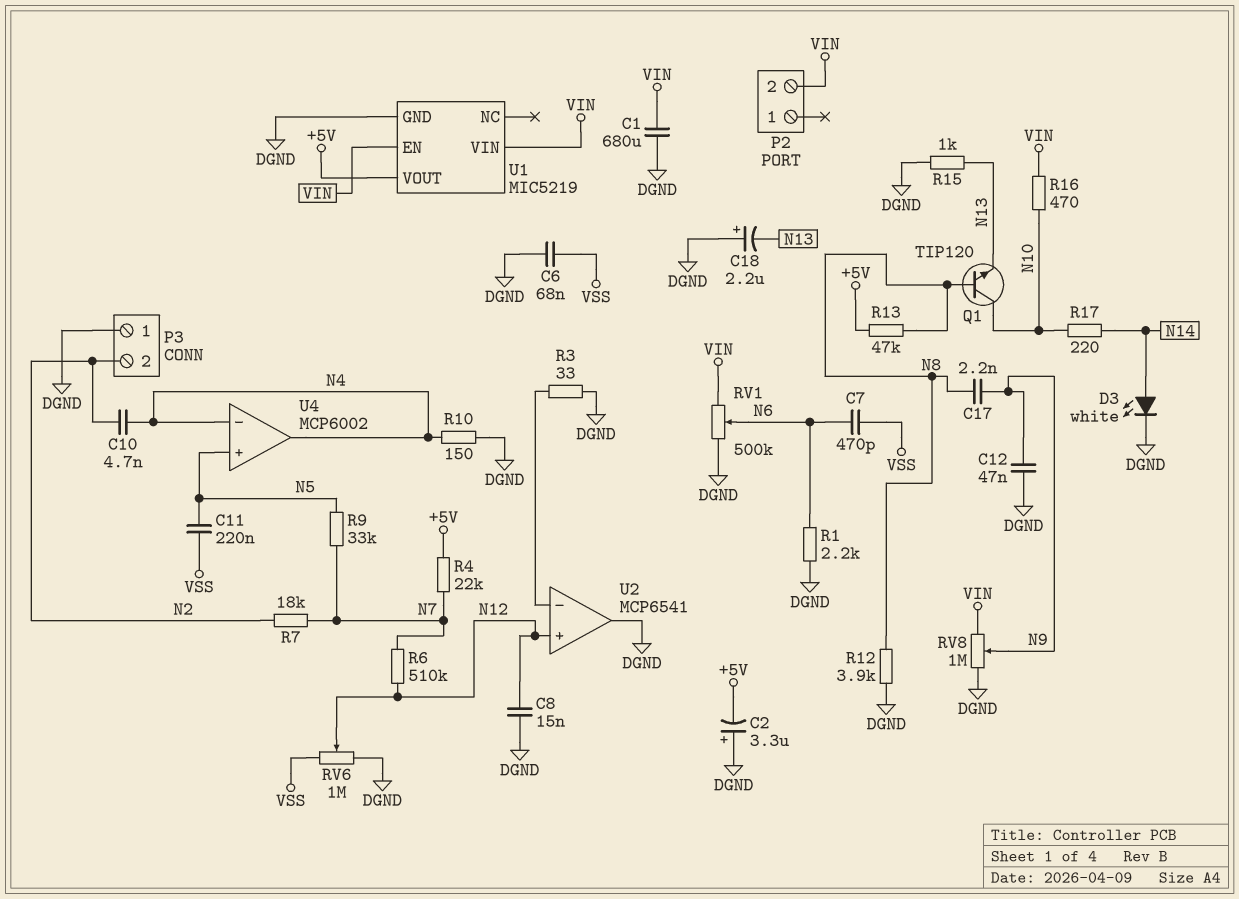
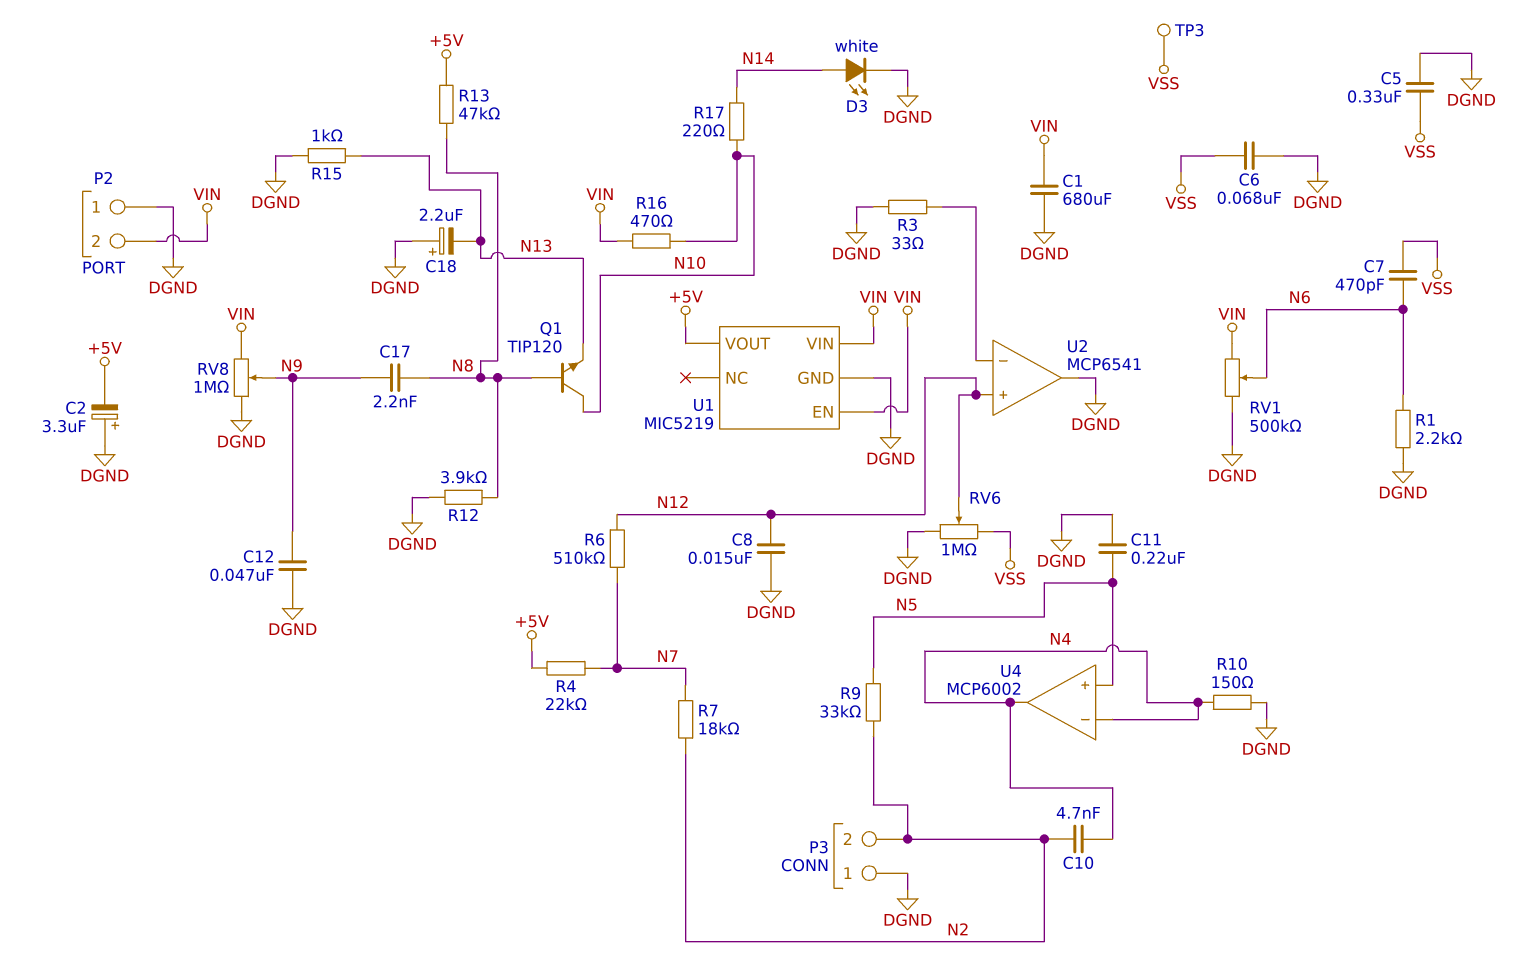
C5: none -> 330nF (DGND, VSS)
C11: 220nF (N5, VSS) -> 220nF (DGND, N5)
P2 pin 1: none -> DGND
R9: 33k (N5, N7) -> 33k (N2, N5)
TP3: none -> test point (VSS)

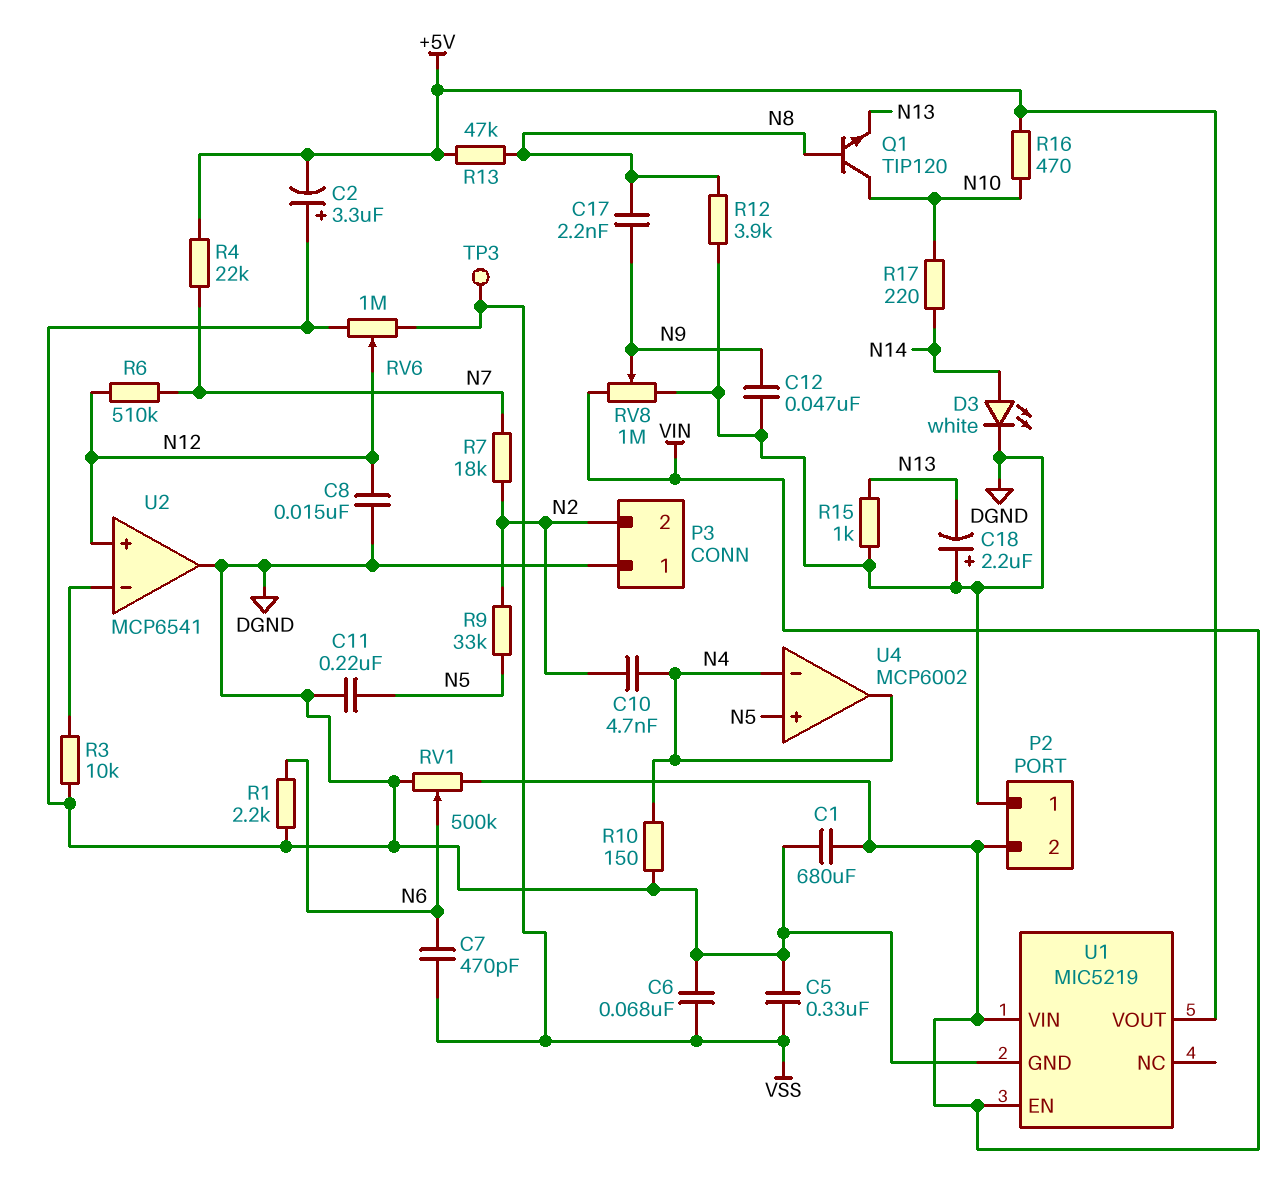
R3: 33 (DGND, U2/in-) -> 10k (DGND, U2/in-)
R16: 470 (N10, VIN) -> 470 (+5V, N10)

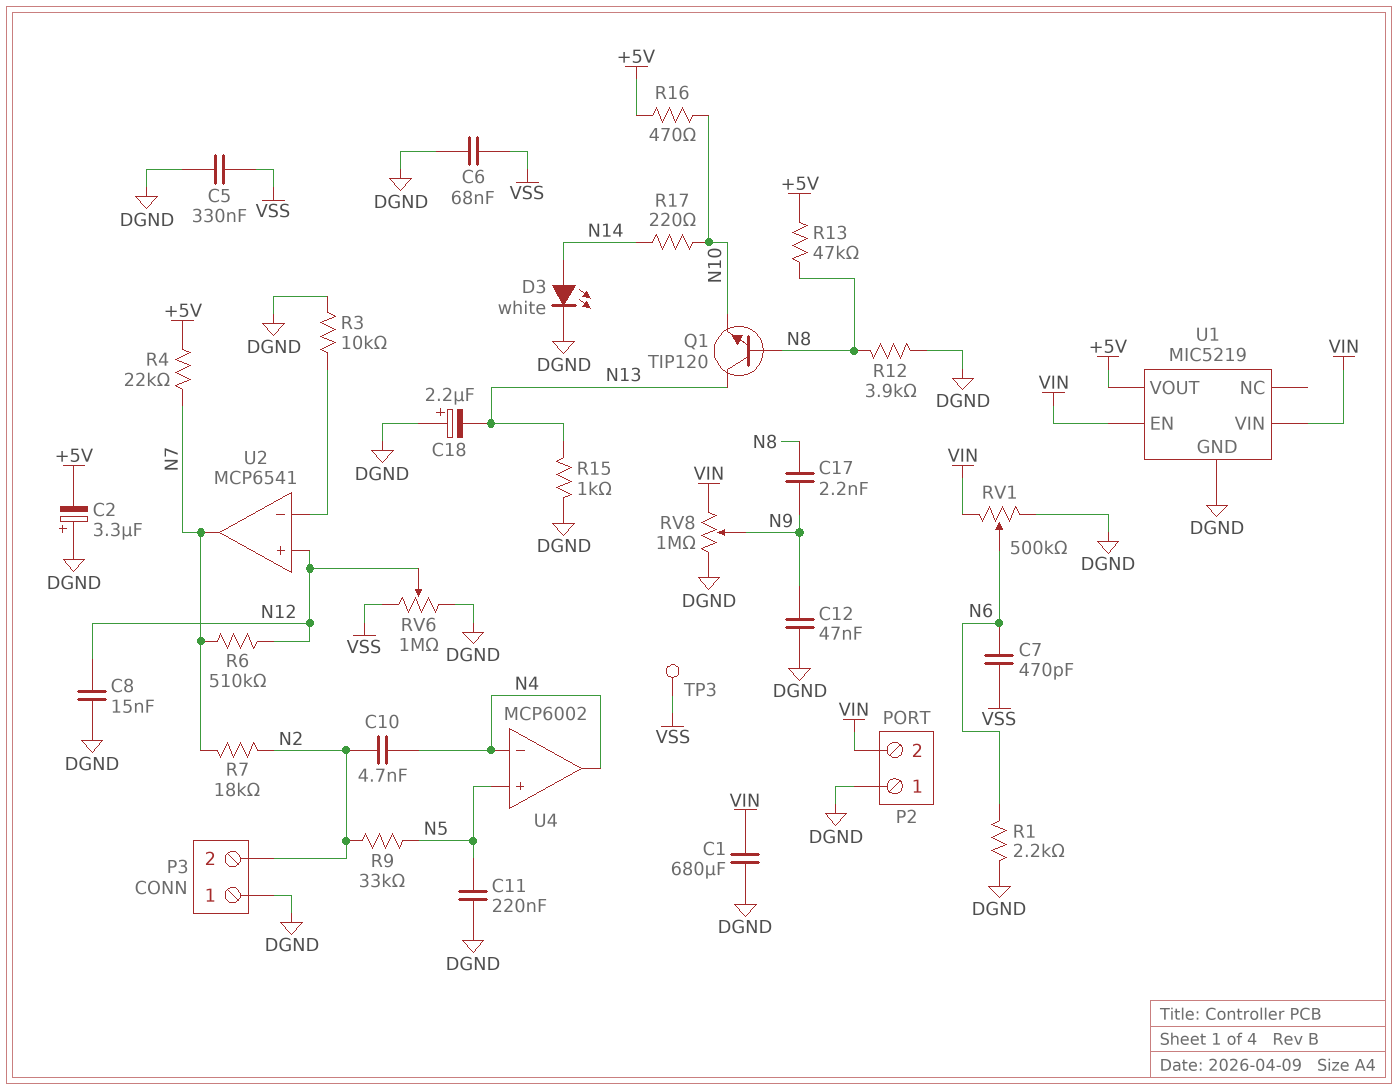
Q1: NPN TIP120 (B N8, C N10, E N13) -> NPN TIP120 (B N8, C N13, E N10)
R10: 150 (DGND, N4) -> none
U2 pin out: DGND -> N7

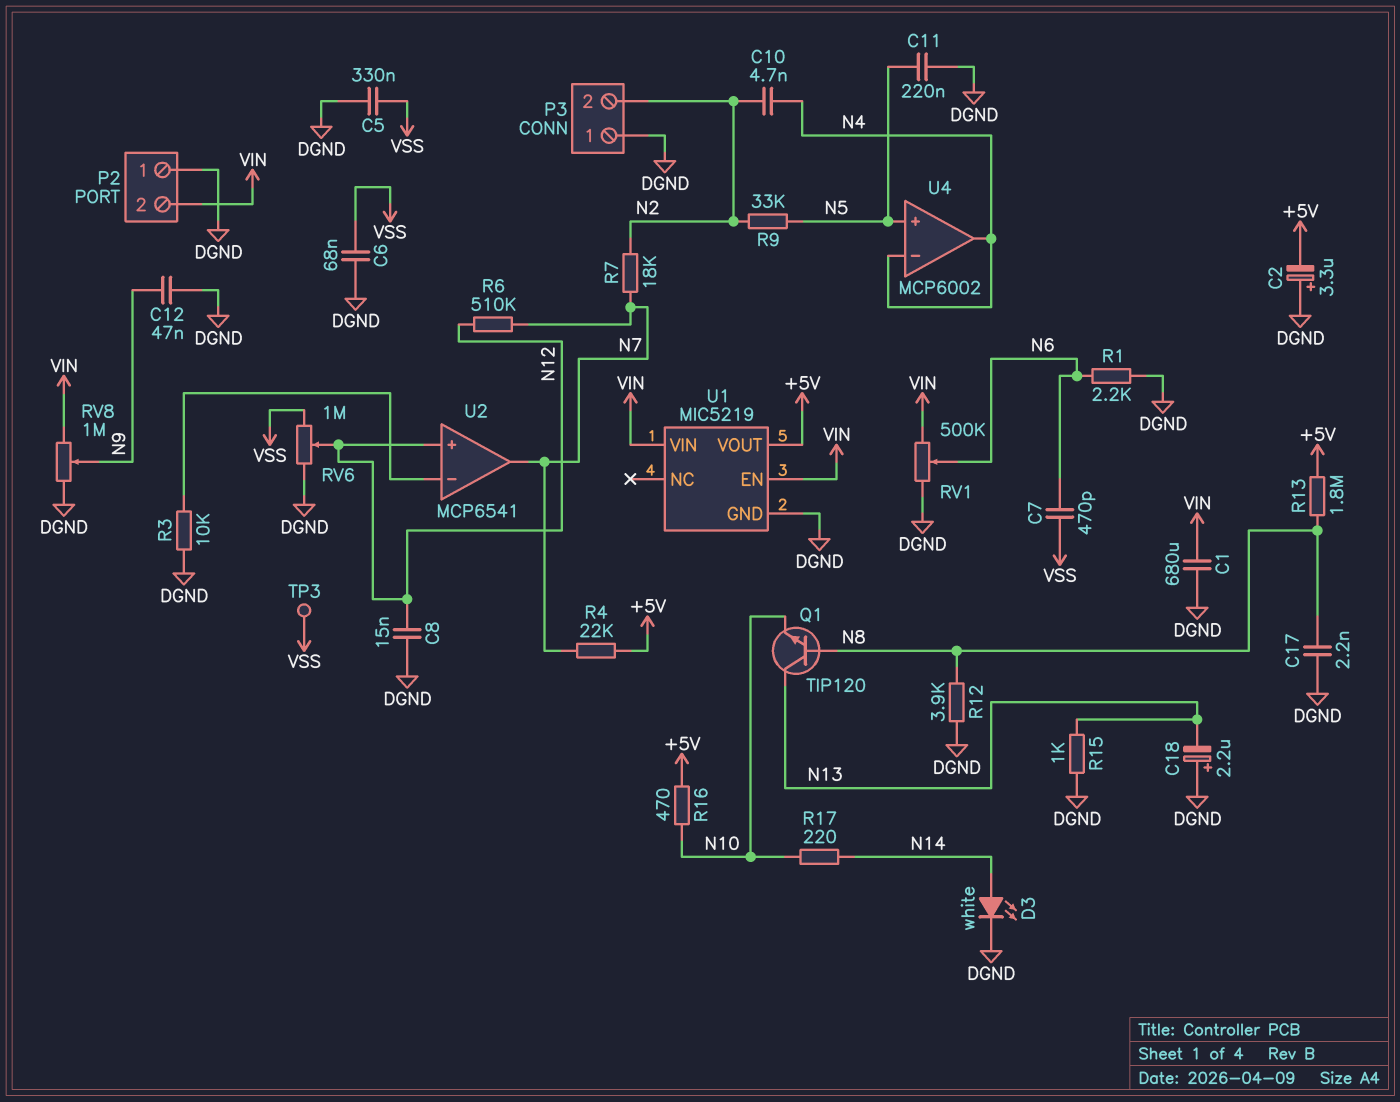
C17: 2.2nF (N8, N9) -> 2.2nF (DGND, N8)
R13: 47k (+5V, N8) -> 1.8M (+5V, N8)

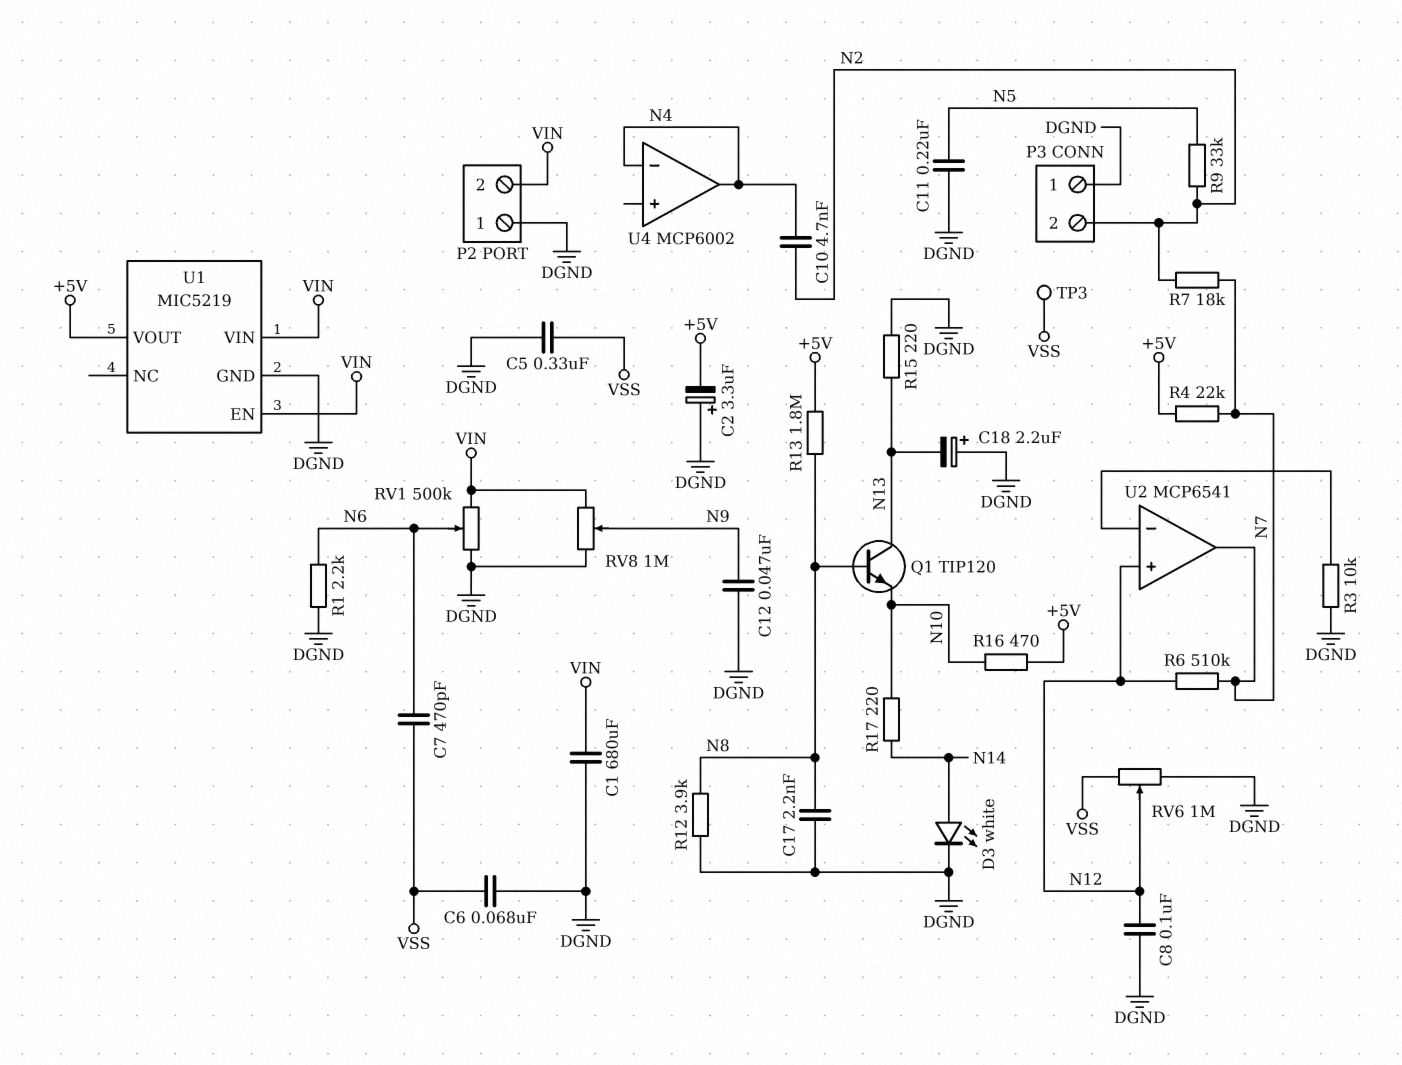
C8: 15nF (DGND, N12) -> 100nF (DGND, N12)
R15: 1k (DGND, N13) -> 220 (DGND, N13)
U4 pin in+: N5 -> none

